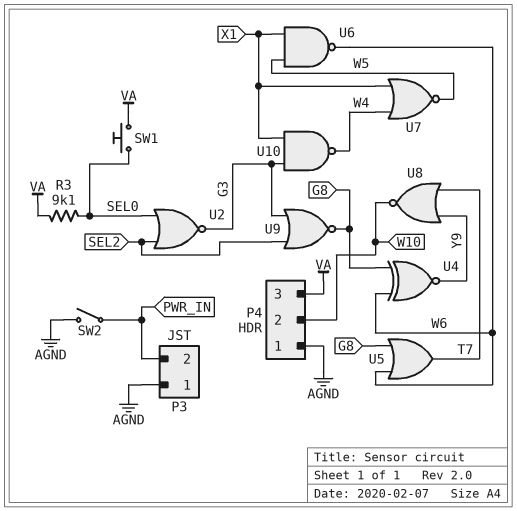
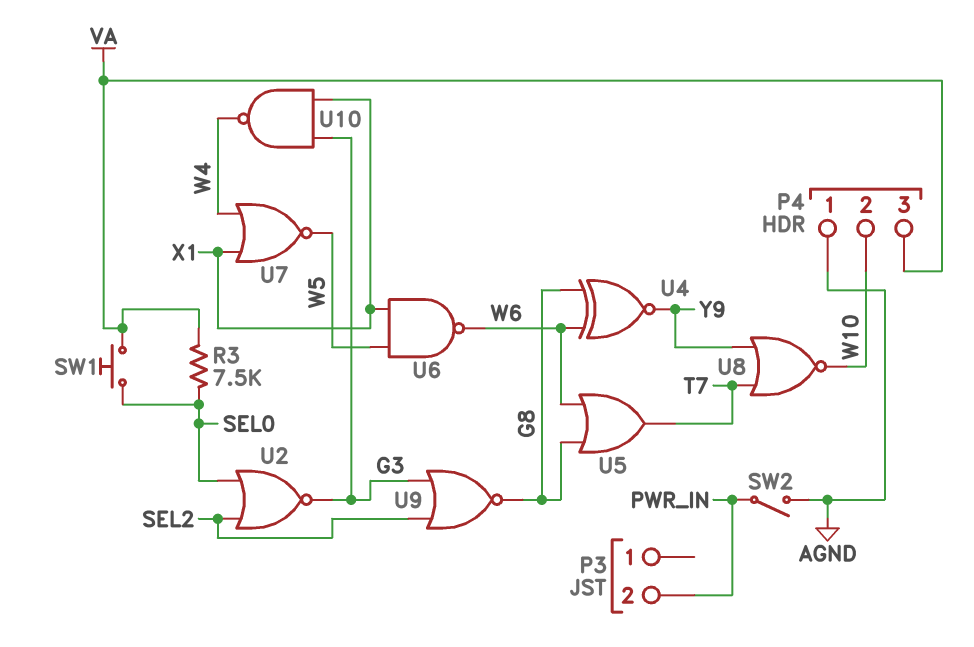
P3 pin 1: AGND -> none
R3: 9.1k (SEL0, VA) -> 7.5k (SEL0, VA)

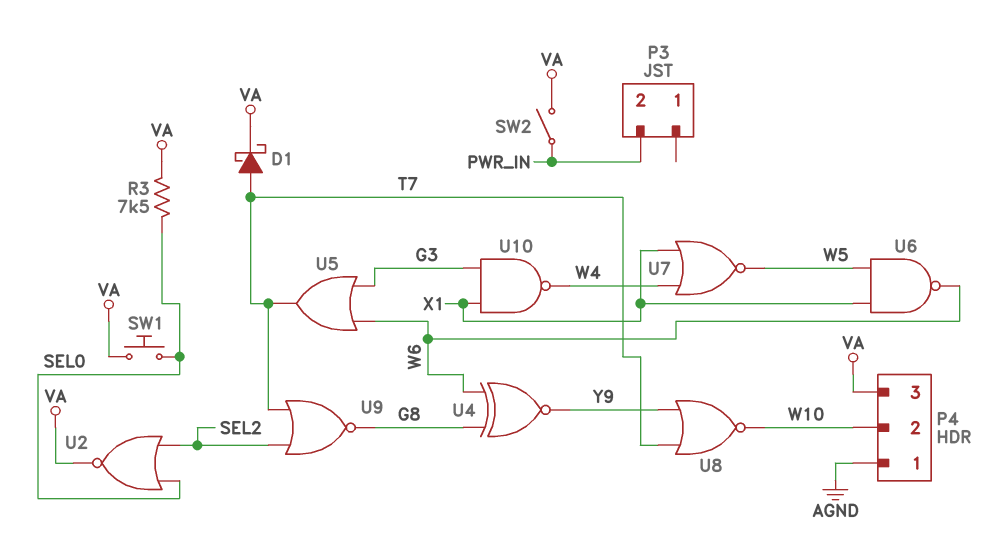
D1: none -> schottky (A T7, K VA)
SW2: switch (AGND, PWR_IN) -> switch (PWR_IN, VA)
U2: NOR (in SEL0, in SEL2, out G3) -> NOR (in SEL0, in SEL2, out VA)
U5: OR (in G8, in W6, out T7) -> OR (in G3, in W6, out T7)
U9: NOR (in G3, in SEL2, out G8) -> NOR (in SEL2, in T7, out G8)

